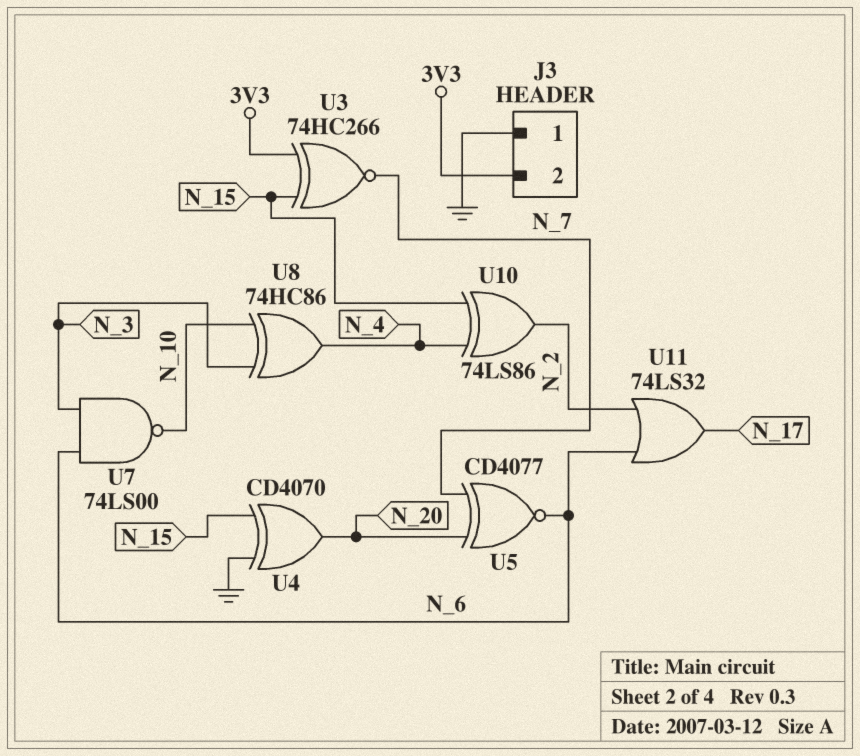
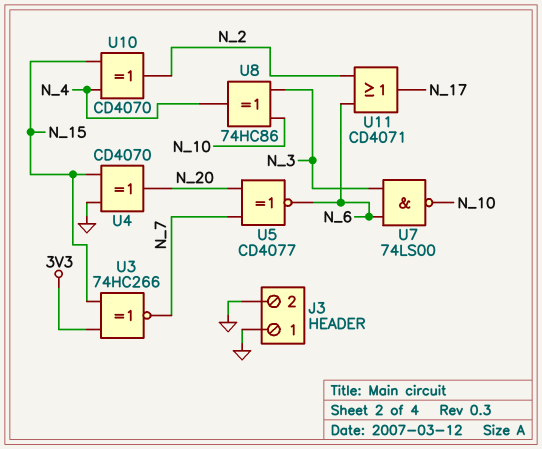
J3 pin 2: 3V3 -> GND
U10: XOR 74LS86 (in N_4, in N_15, out N_2) -> XOR CD4070 (in N_4, in N_15, out N_2)
U11: OR 74LS32 (in N_2, in N_6, out N_17) -> OR CD4071 (in N_2, in N_6, out N_17)

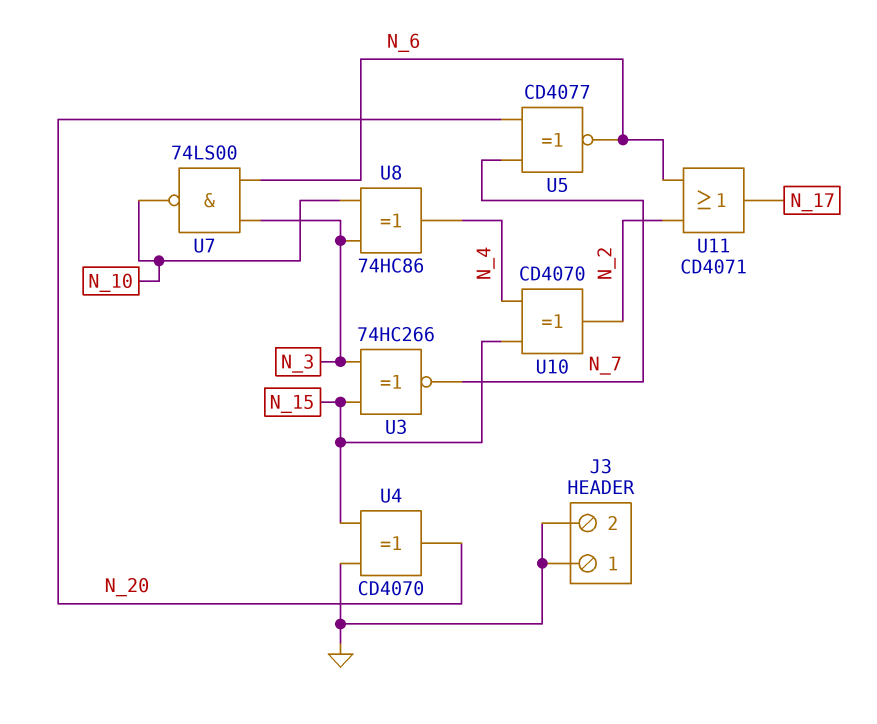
U3: XNOR 74HC266 (in 3V3, in N_15, out N_7) -> XNOR 74HC266 (in N_3, in N_15, out N_7)

